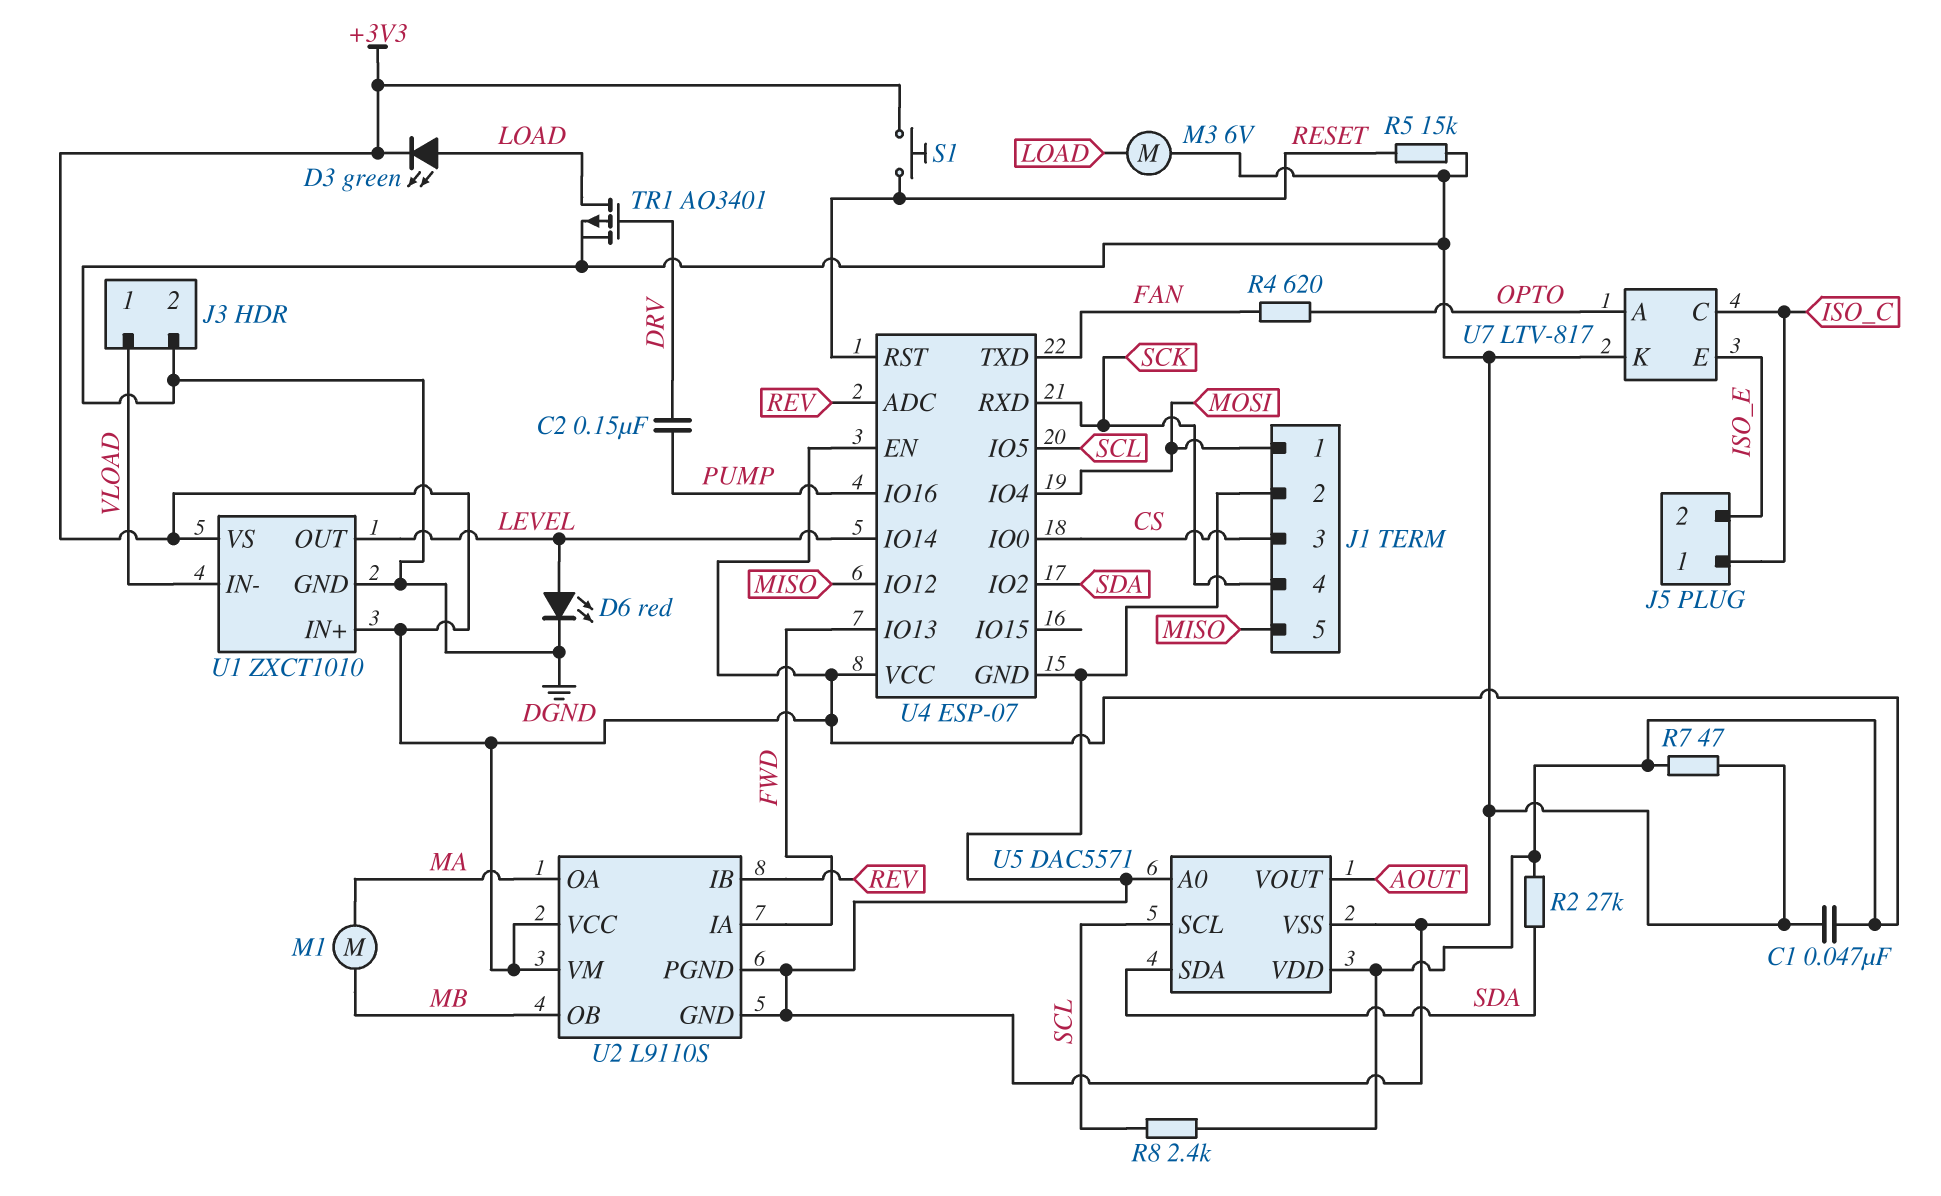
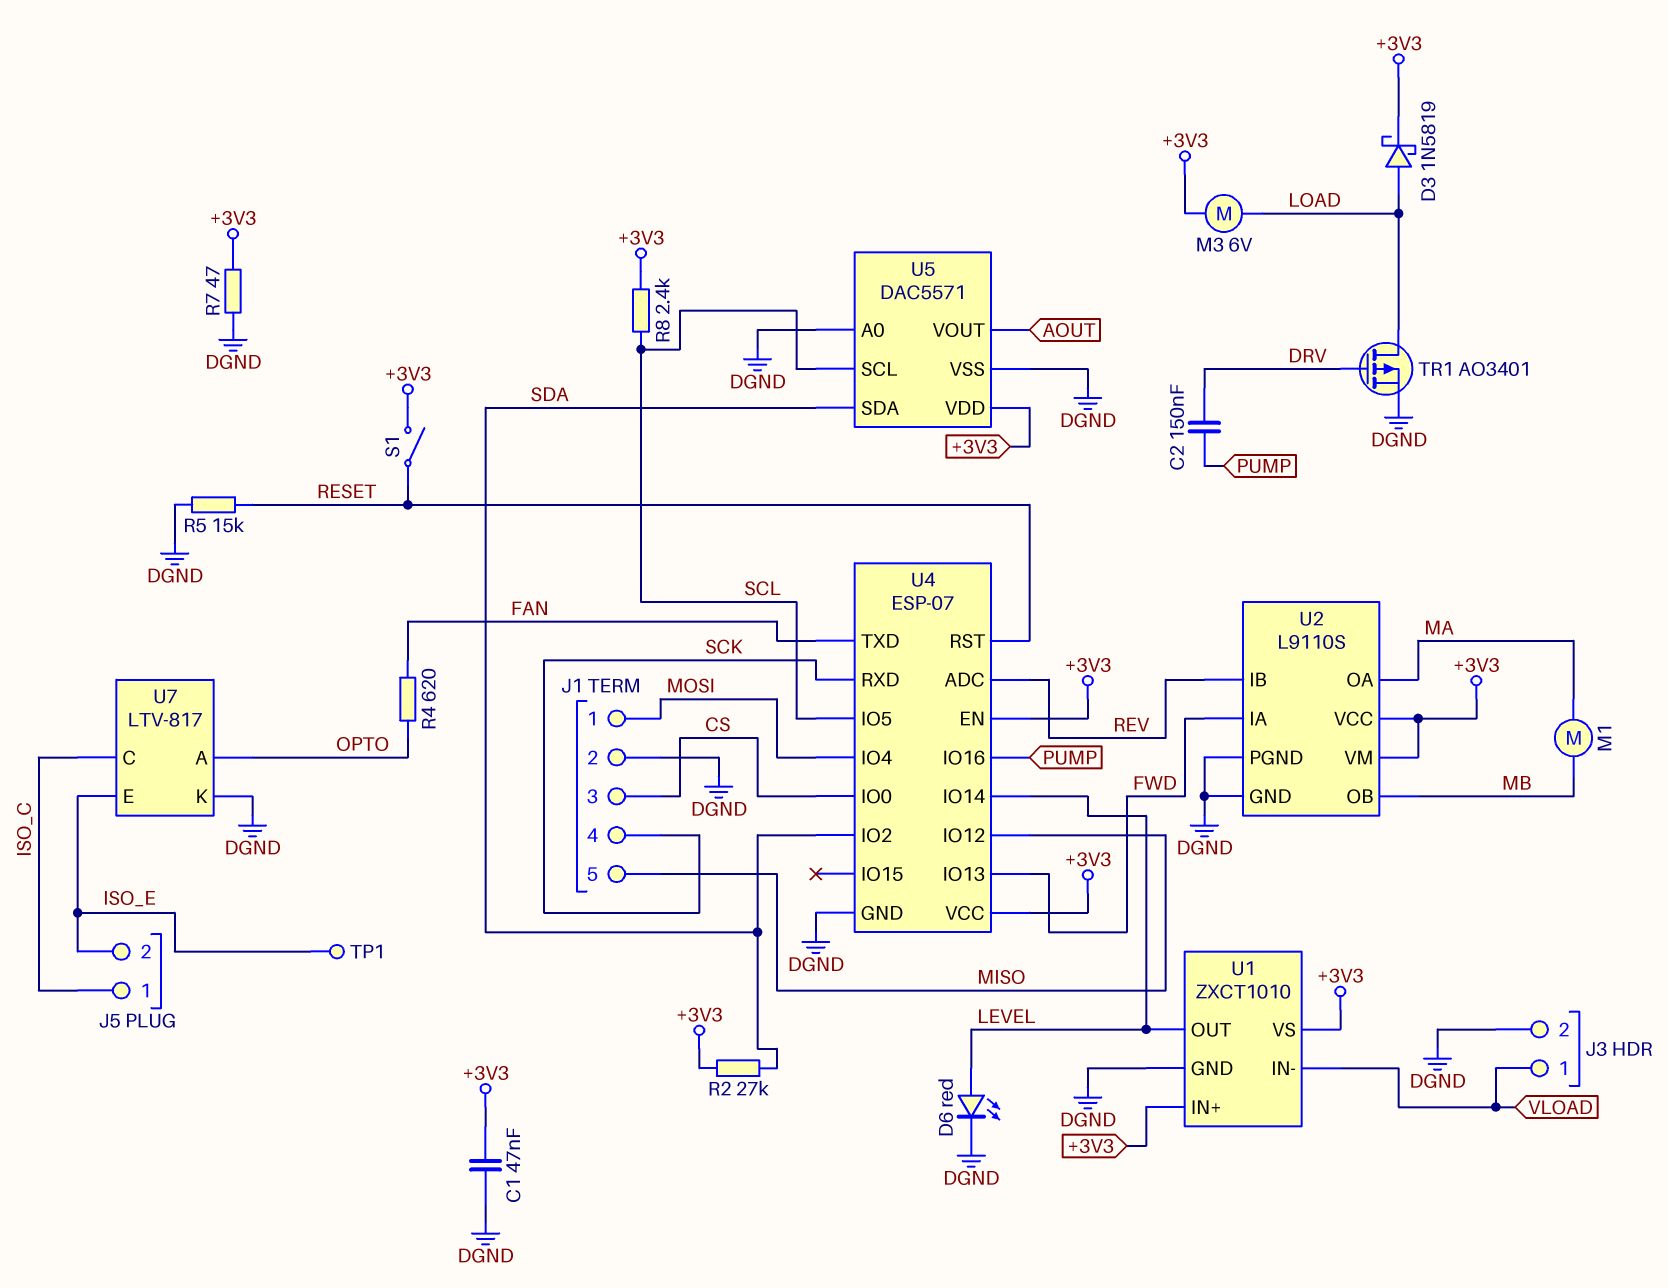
D3: LED green (A LOAD, K +3V3) -> schottky 1N5819 (A LOAD, K +3V3)
M3: motor 6V (DGND, LOAD) -> motor 6V (+3V3, LOAD)
S1: button (+3V3, RESET) -> switch (+3V3, RESET)
TP1: none -> test point (ISO_E)

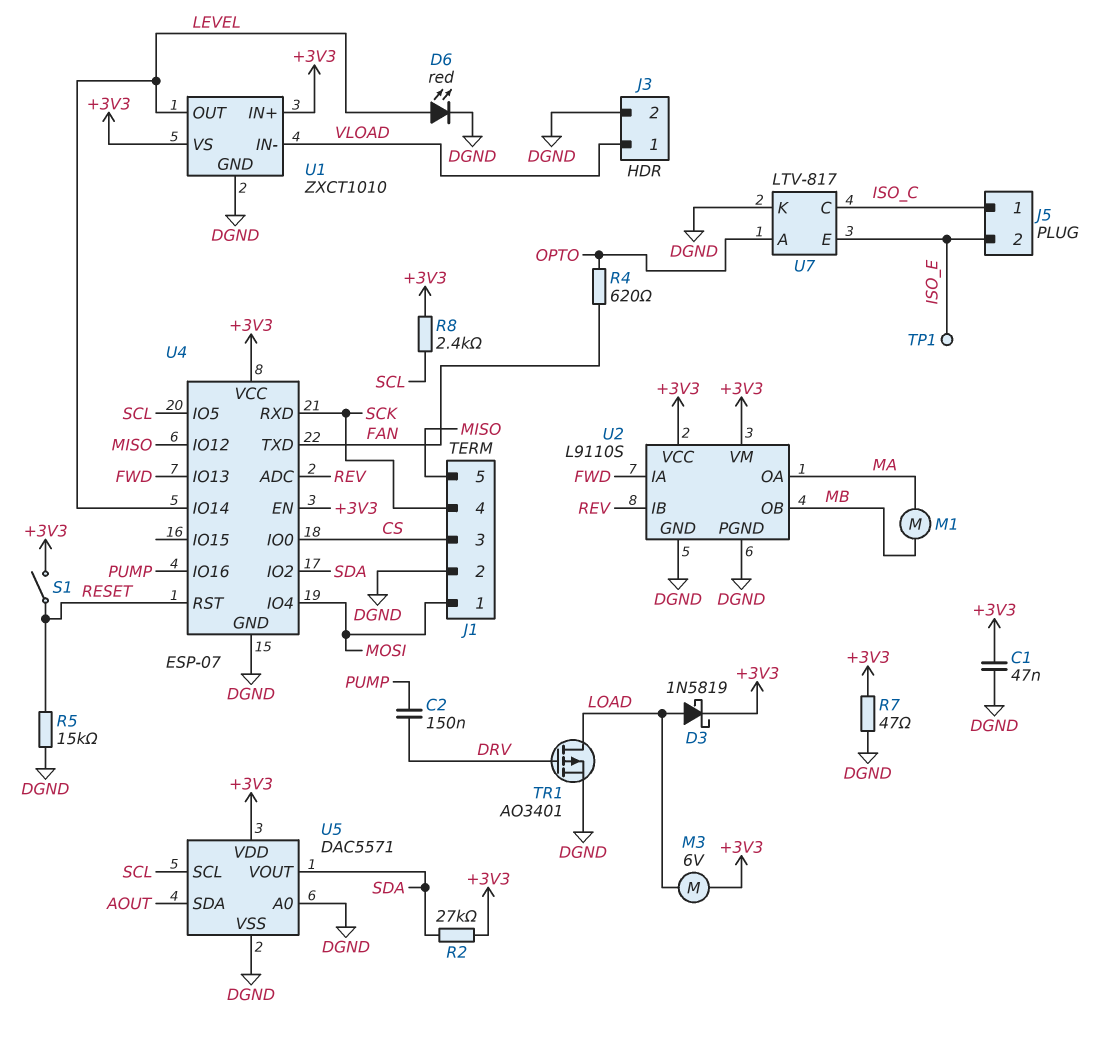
U5 pin SDA: SDA -> AOUT
U5 pin VOUT: AOUT -> SDA

